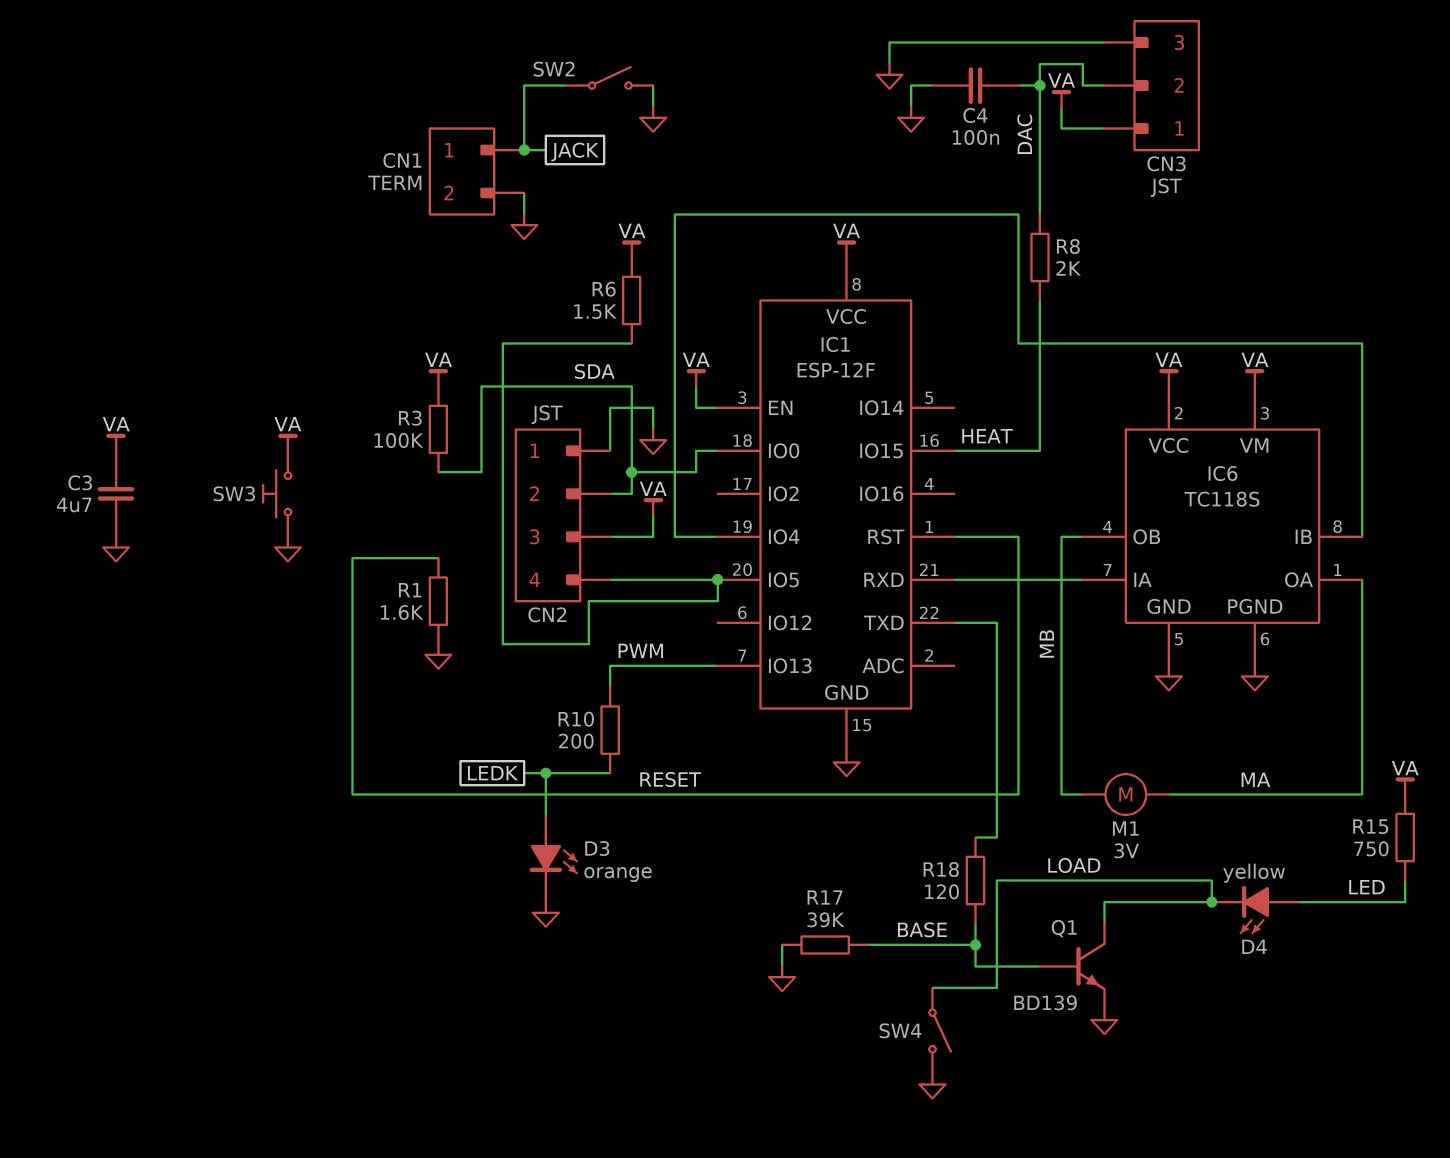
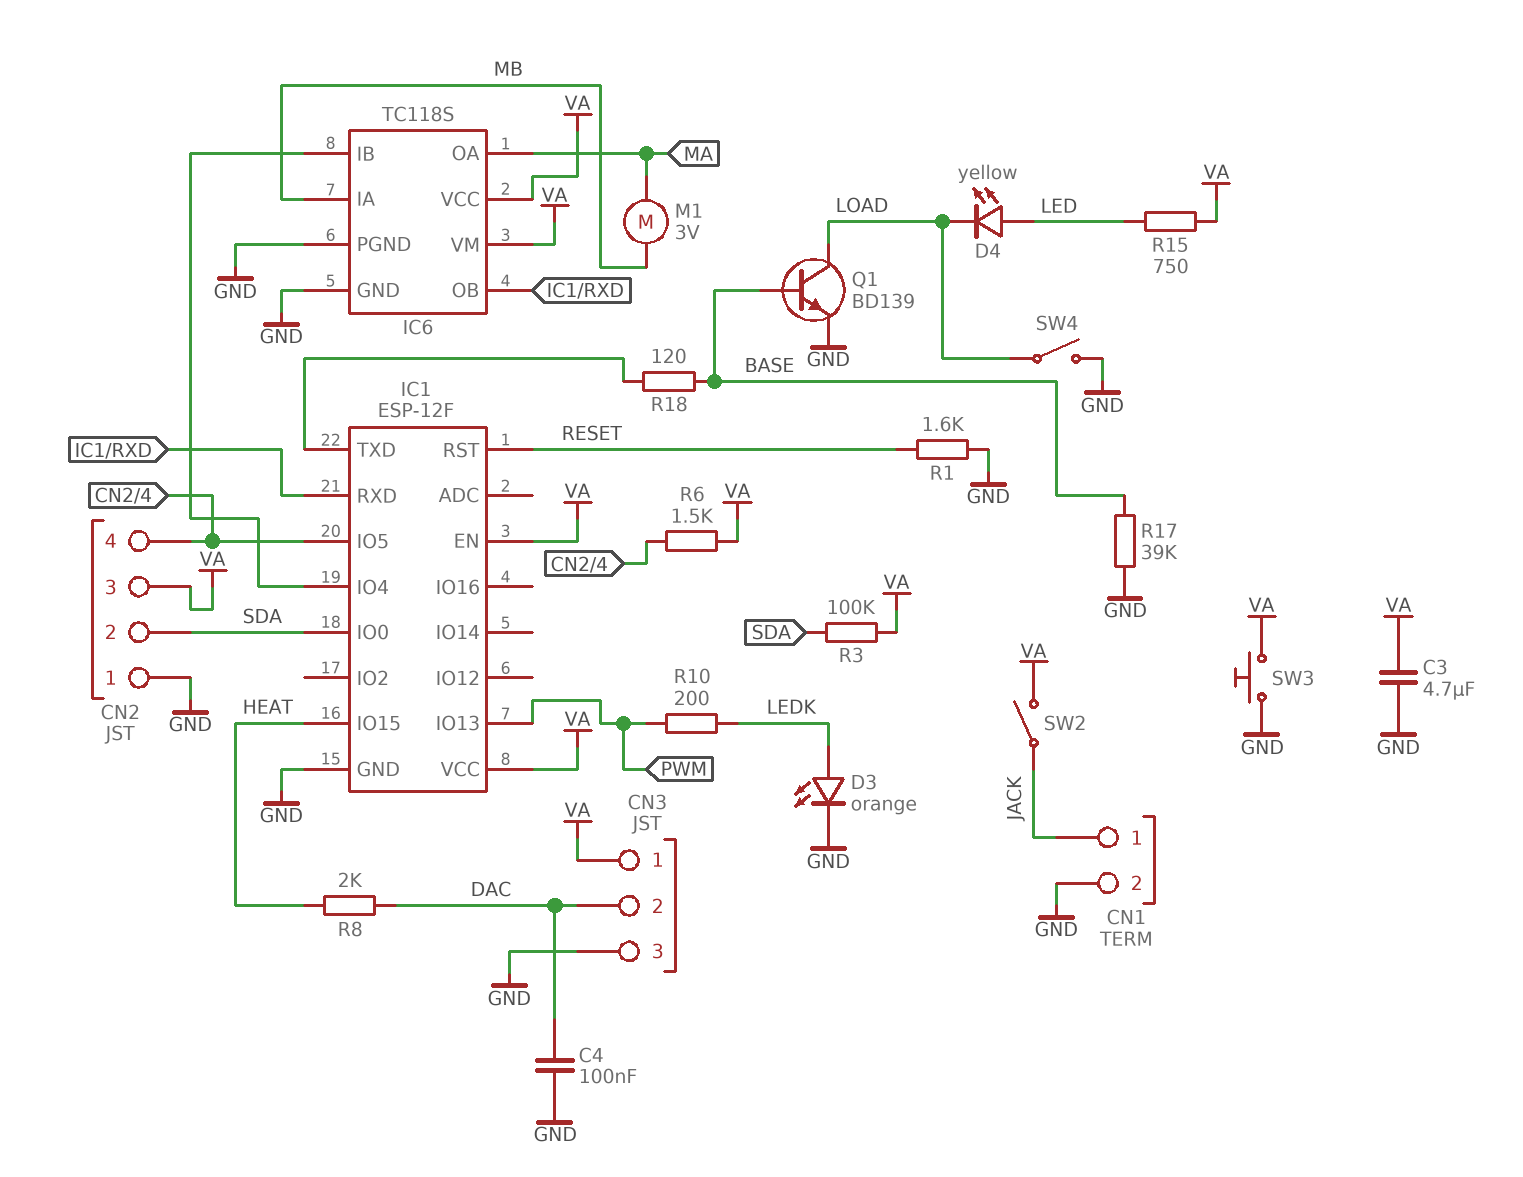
IC6 pin IA: IC1/RXD -> MB
IC6 pin OB: MB -> IC1/RXD
SW2: switch (GND, JACK) -> switch (JACK, VA)

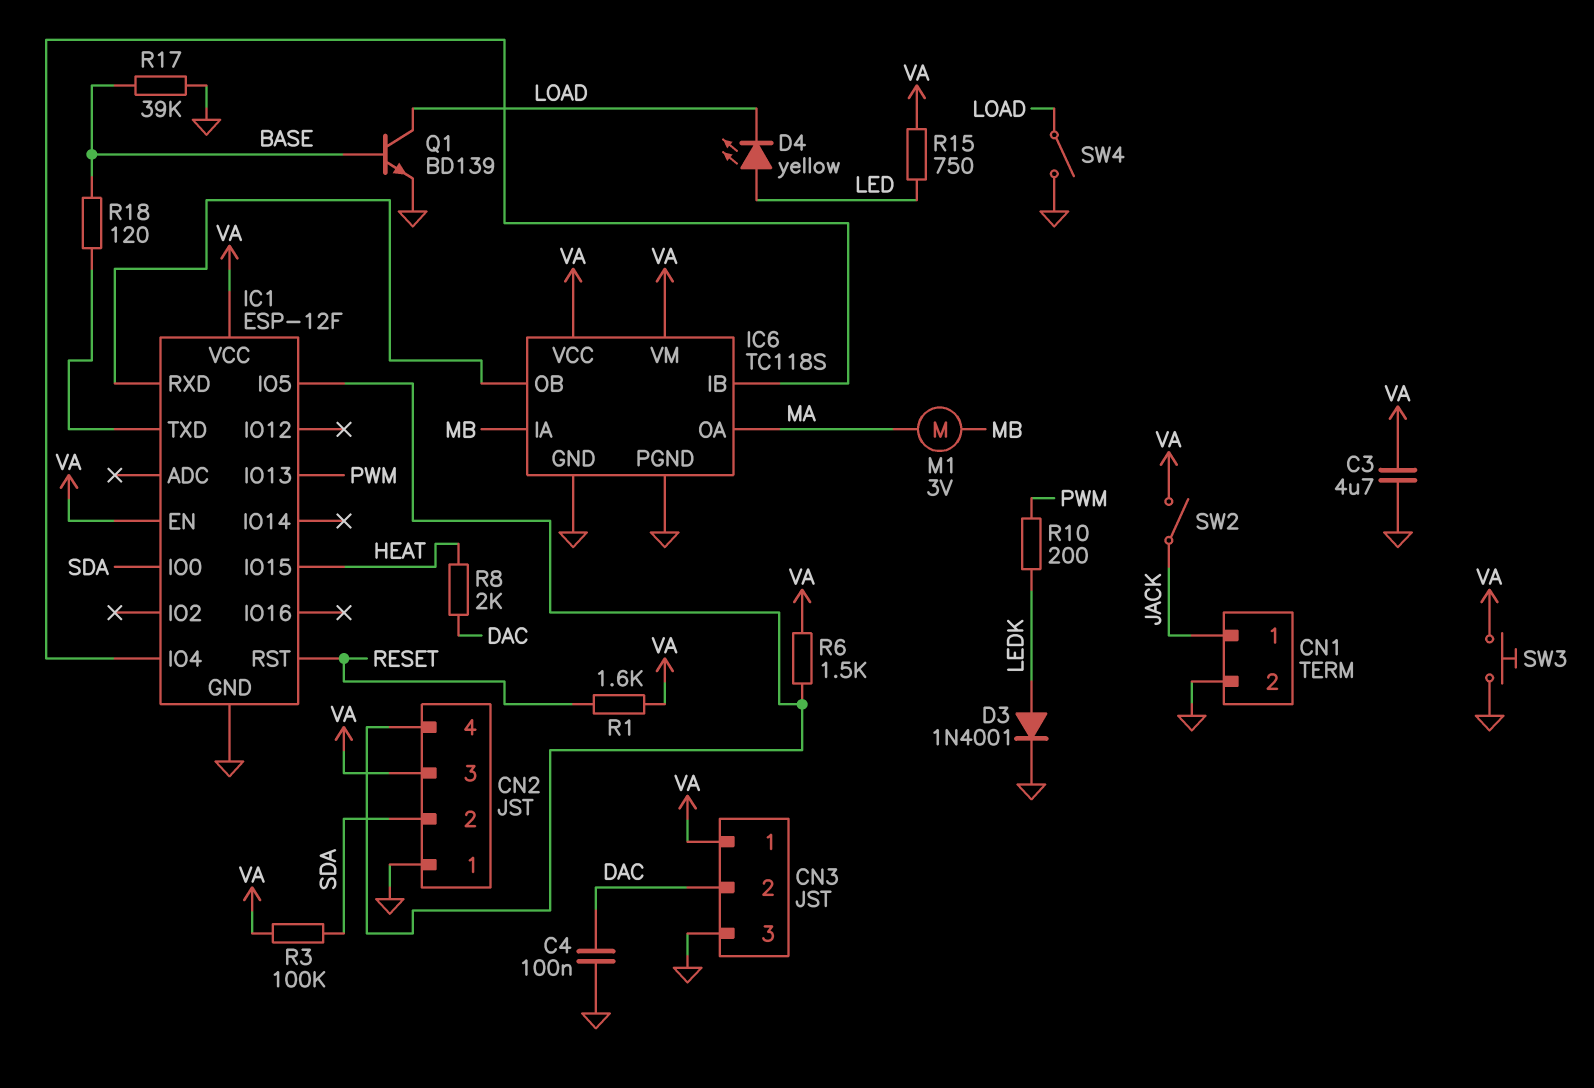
D3: LED orange (A LEDK, K GND) -> diode 1N4001 (A LEDK, K GND)
R1: 1.6k (GND, RESET) -> 1.6k (RESET, VA)

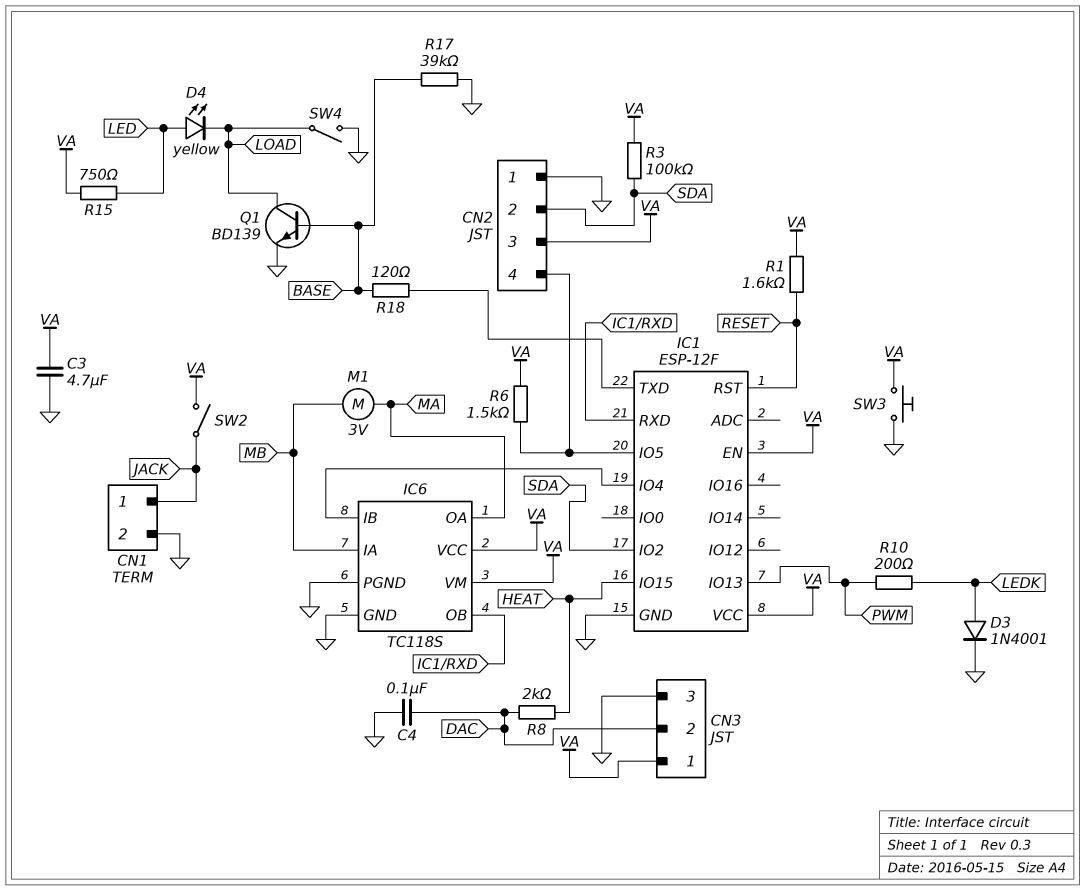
IC1 pin IO0: SDA -> none
IC1 pin IO2: none -> SDA

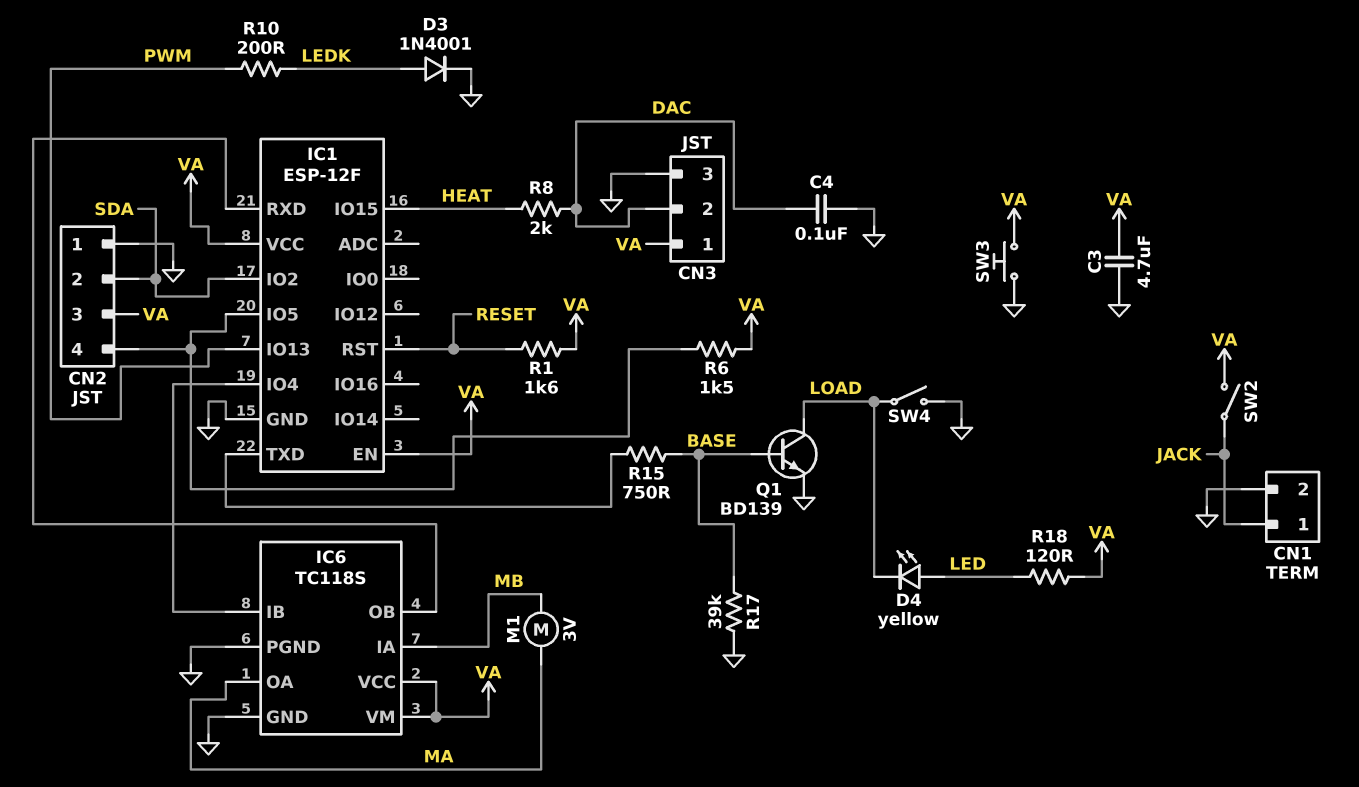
R3: 100k (SDA, VA) -> none
R15: 750 (LED, VA) -> 750 (BASE, IC1/TXD)
R18: 120 (BASE, IC1/TXD) -> 120 (LED, VA)

